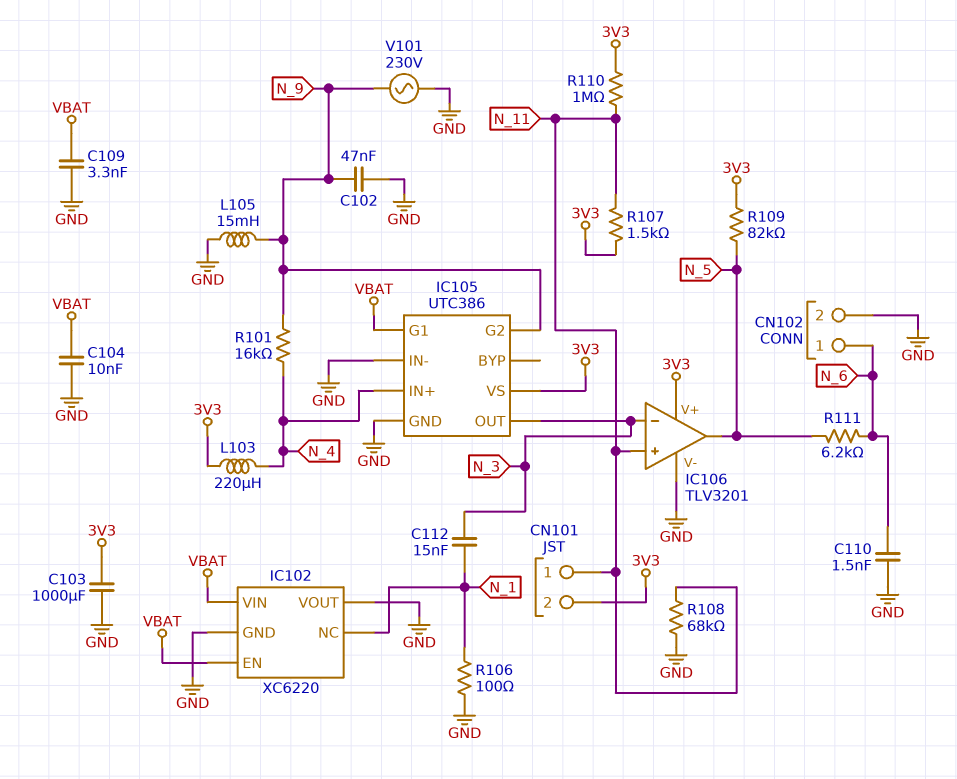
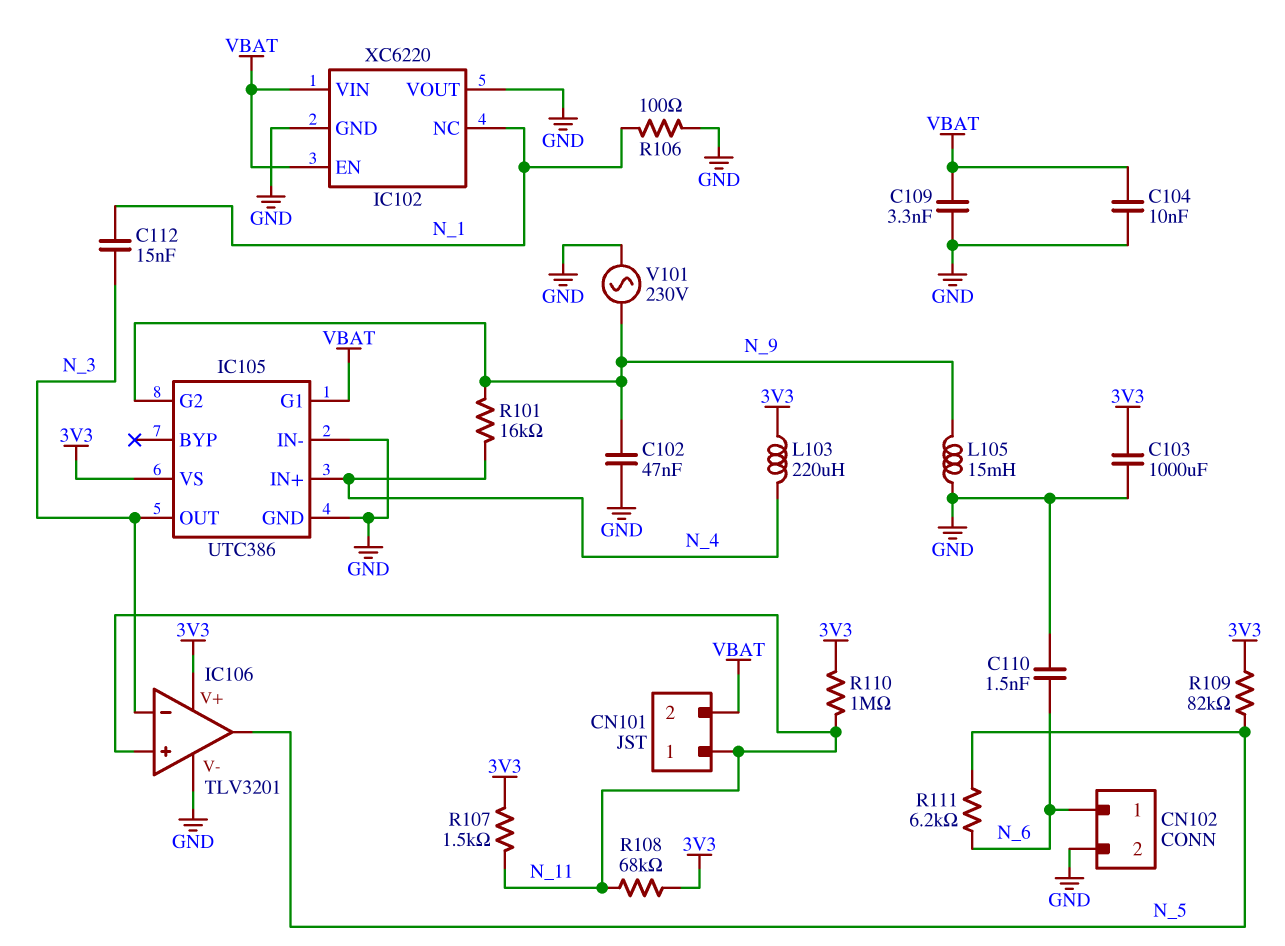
CN101 pin 2: 3V3 -> VBAT
R108: 68k (GND, N_11) -> 68k (3V3, N_11)

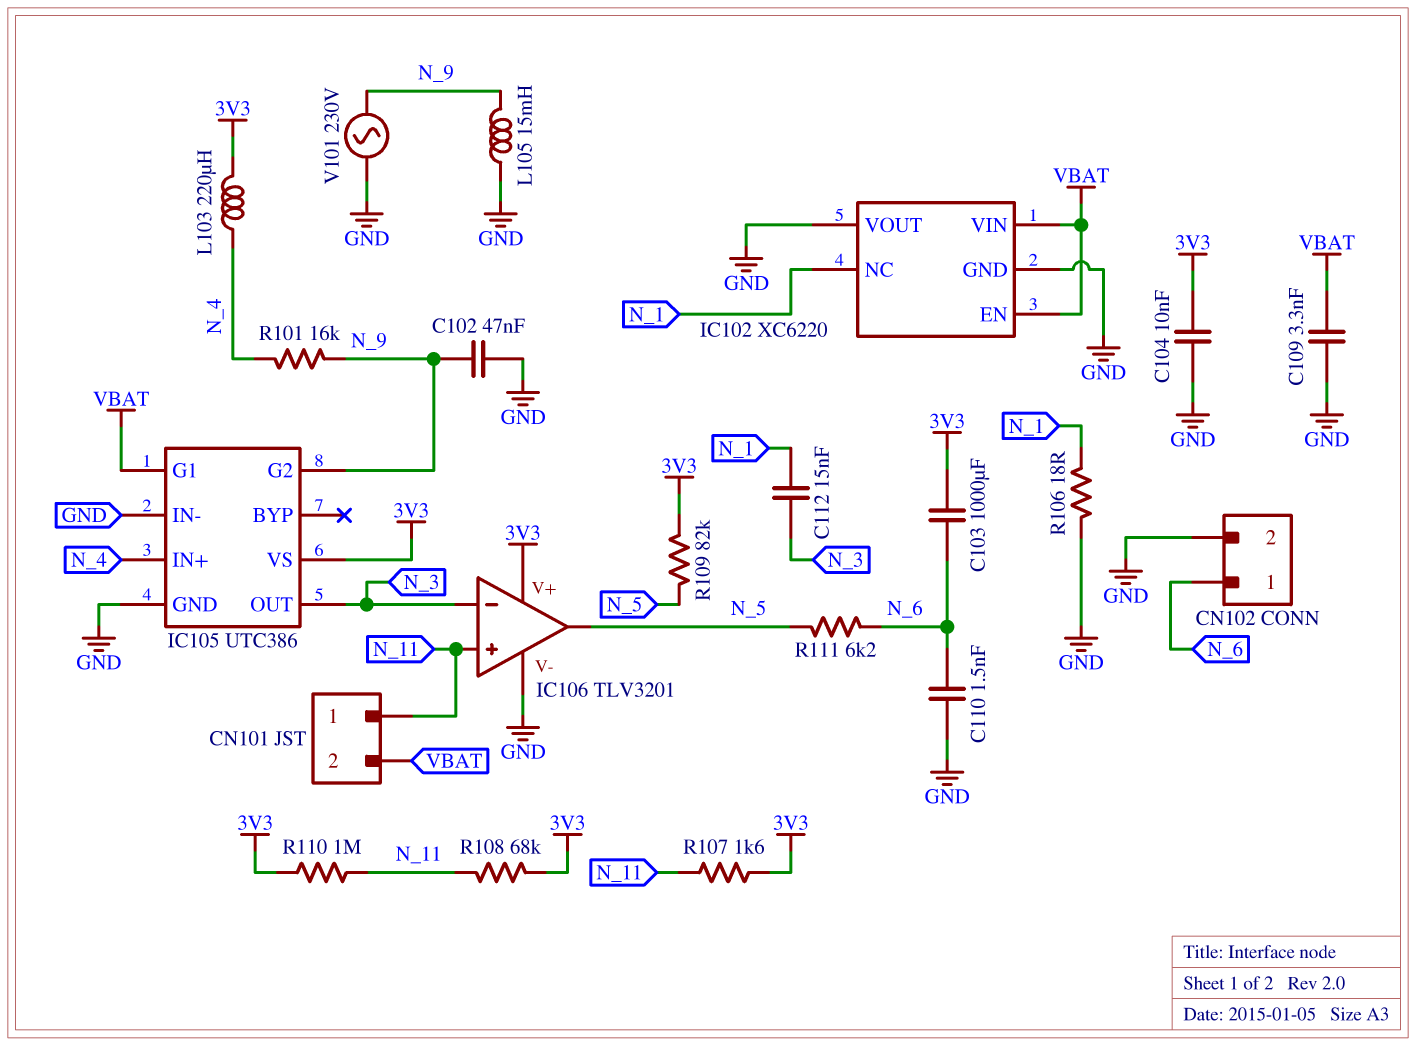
C103: 1000uF (3V3, GND) -> 1000uF (3V3, N_6)
C104: 10nF (GND, VBAT) -> 10nF (3V3, GND)
R106: 100 (GND, N_1) -> 18 (GND, N_1)
R107: 1.5k (3V3, N_11) -> 1.6k (3V3, N_11)

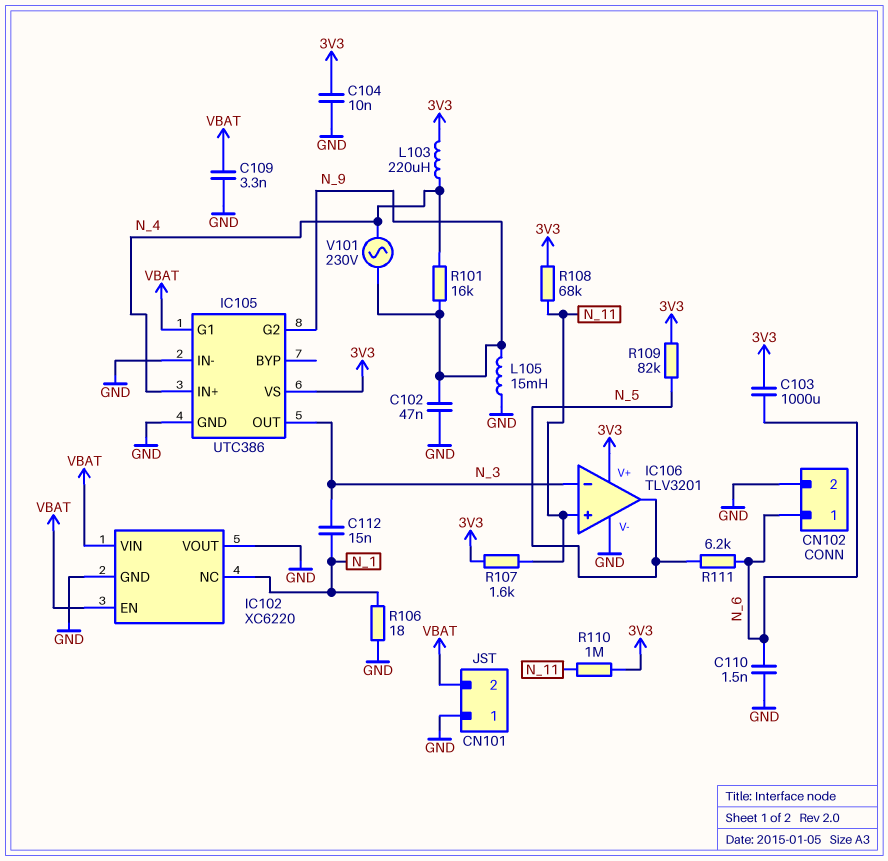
CN101 pin 1: N_11 -> GND
V101: AC 230V (GND, N_9) -> AC 230V (N_4, N_9)

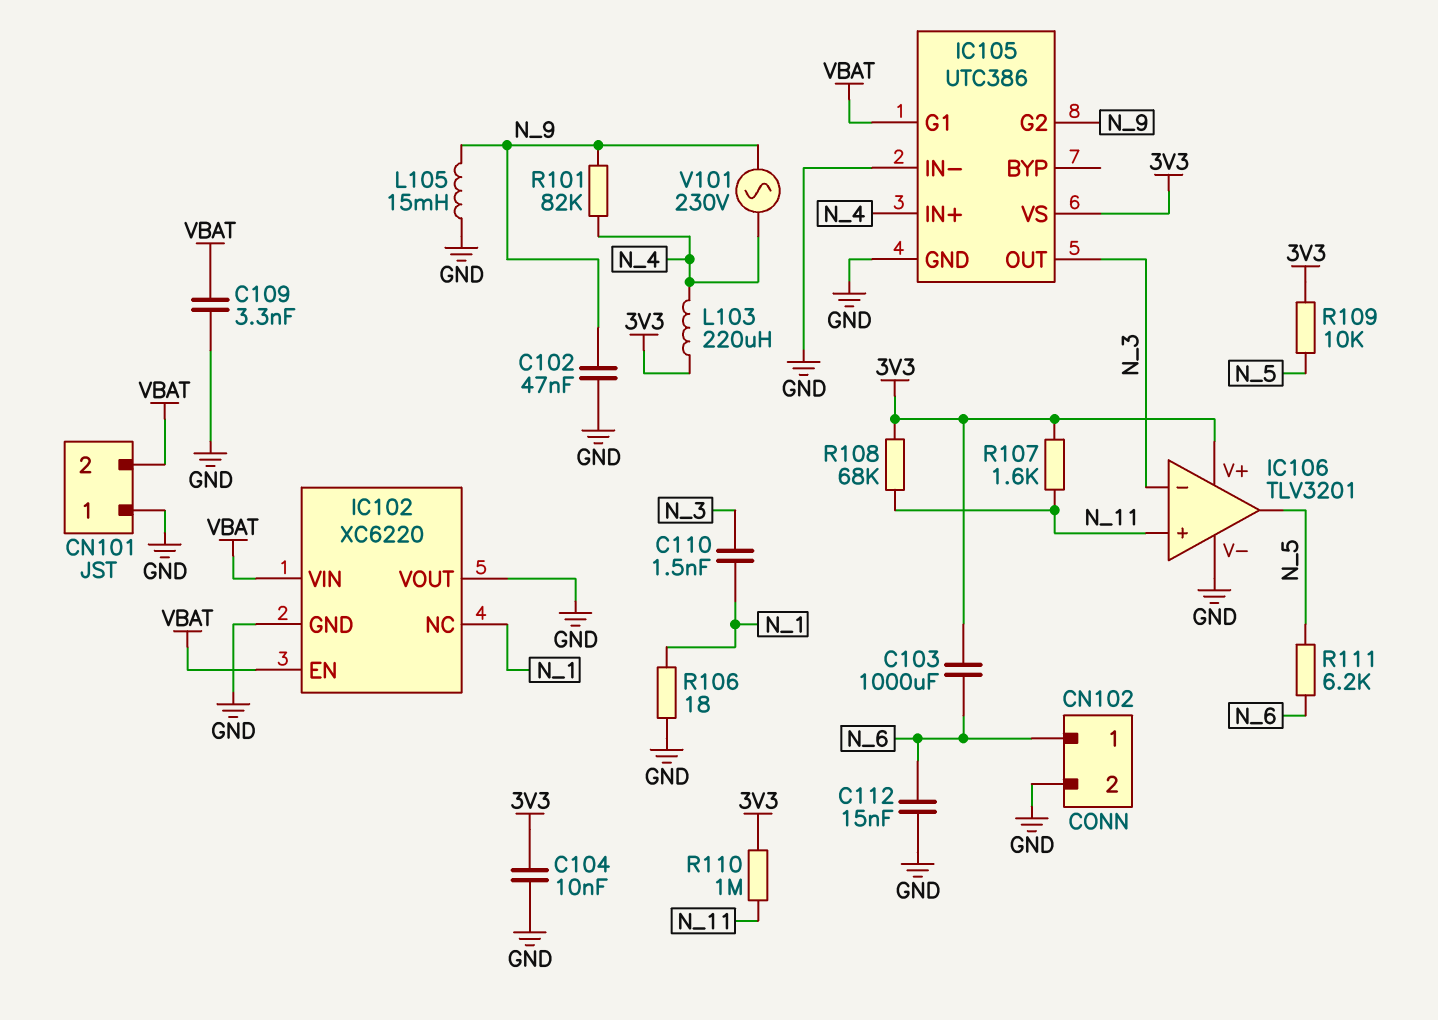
C110: 1.5nF (GND, N_6) -> 1.5nF (N_1, N_3)
C112: 15nF (N_1, N_3) -> 15nF (GND, N_6)
R101: 16k (N_4, N_9) -> 82k (N_4, N_9)
R109: 82k (3V3, N_5) -> 10k (3V3, N_5)

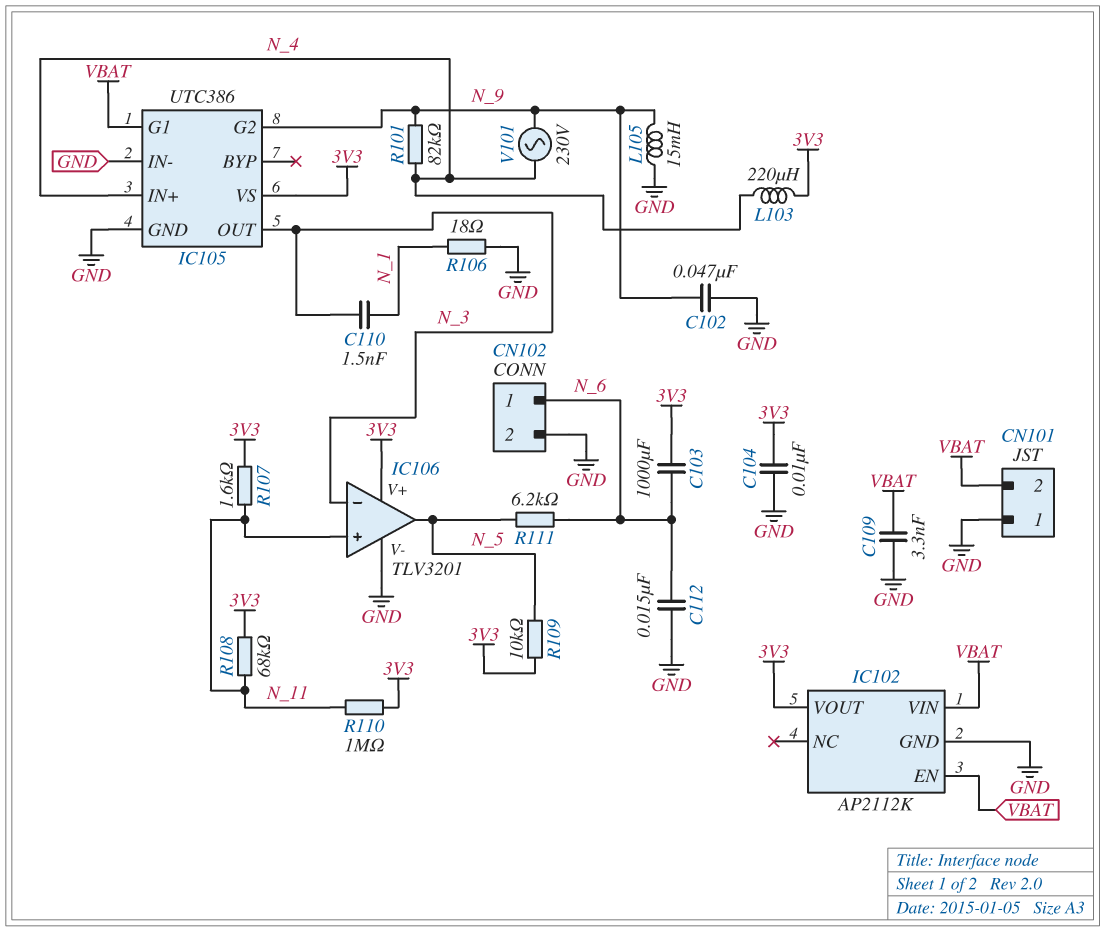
IC102: XC6220 -> AP2112K
IC102 pin NC: N_1 -> none
IC102 pin VOUT: GND -> 3V3

